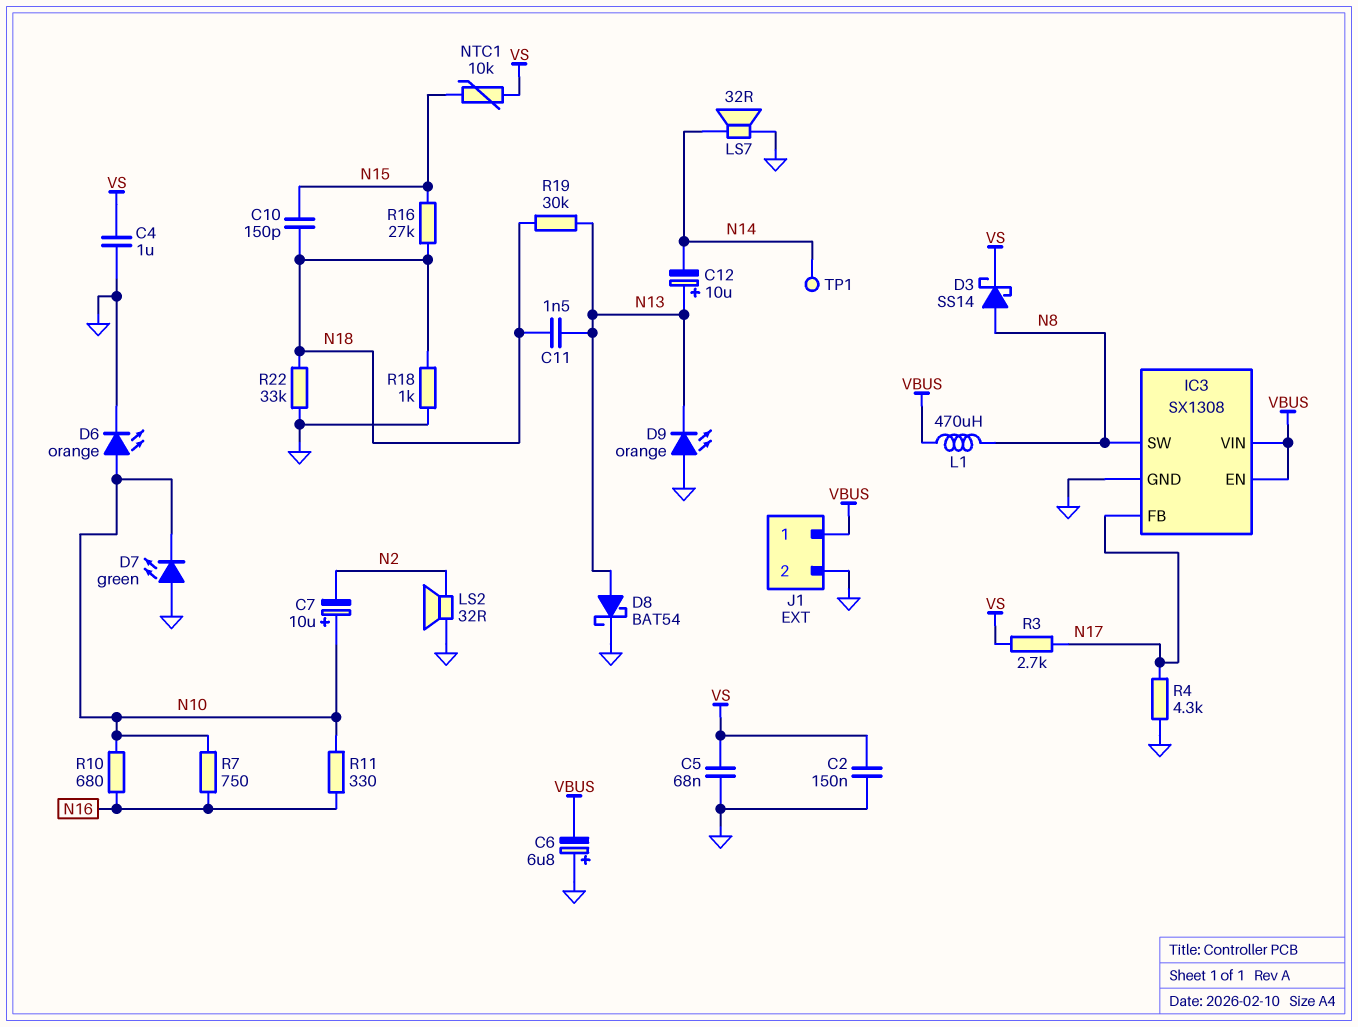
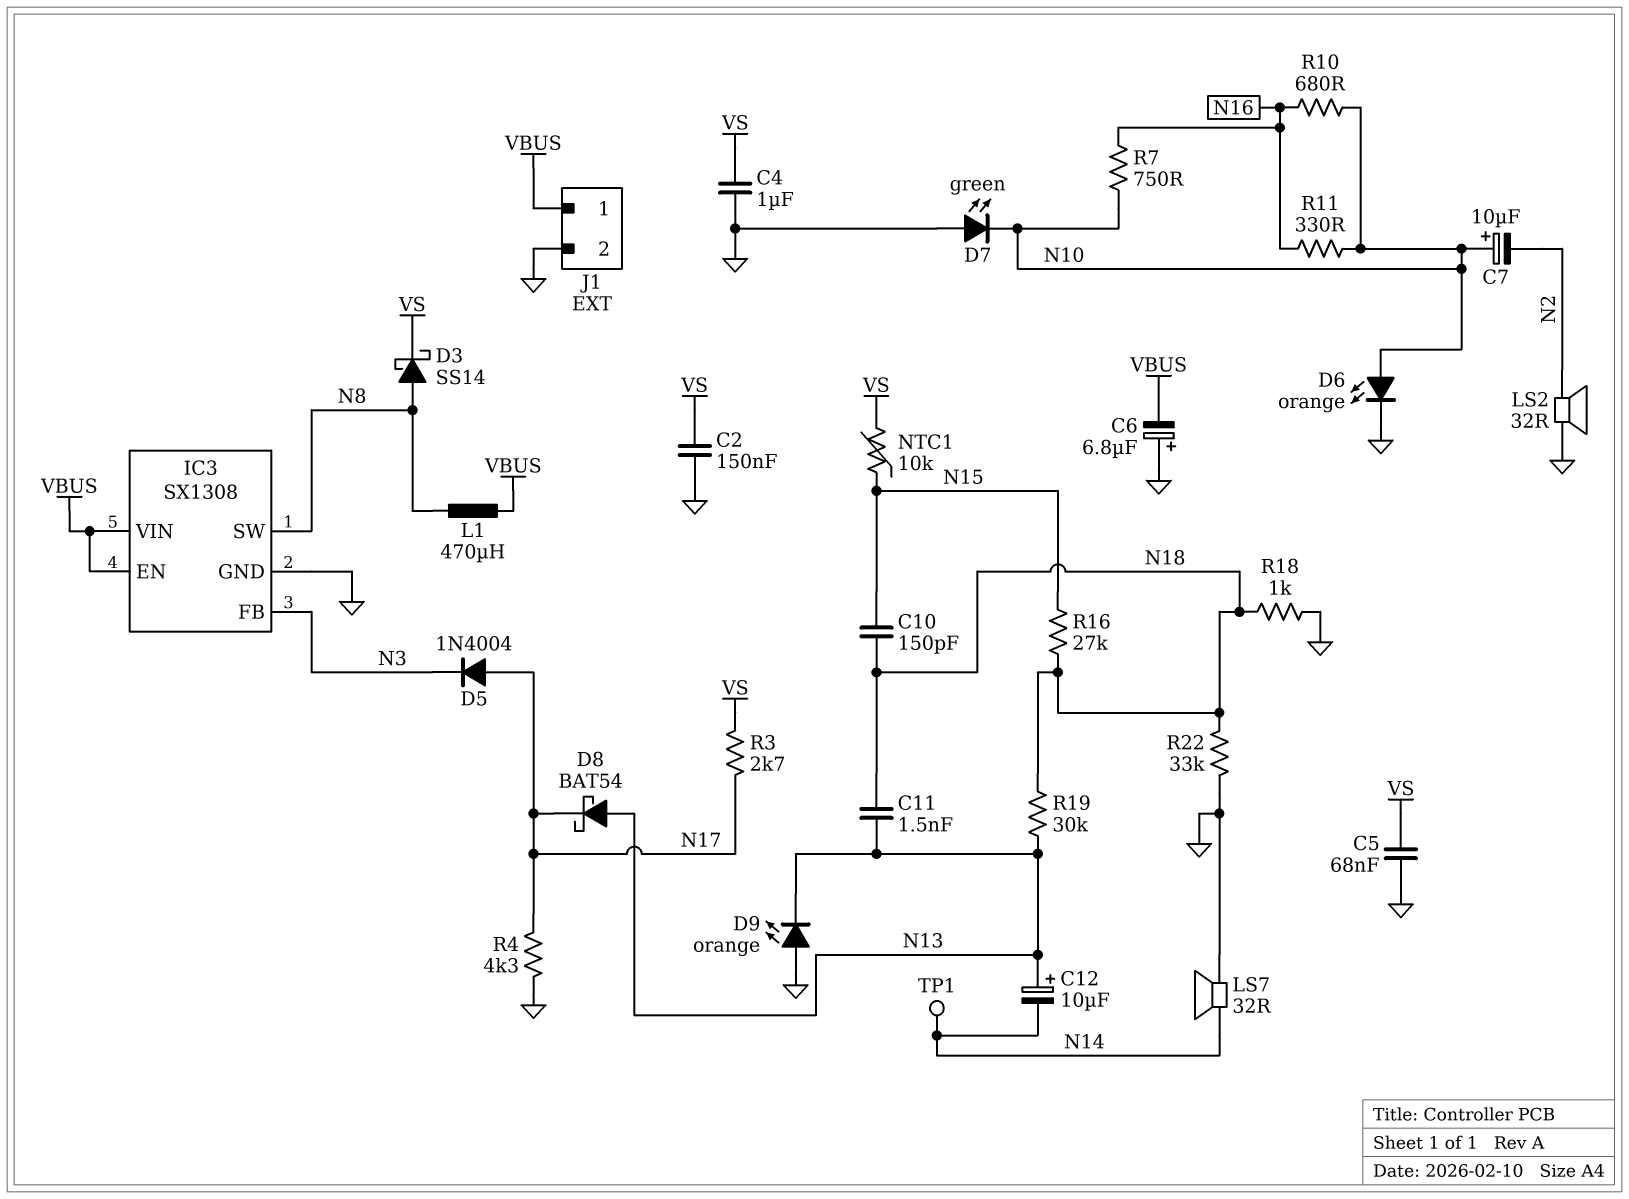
D5: none -> diode 1N4004 (A N17, K N3)
D8: schottky BAT54 (A N13, K GND) -> schottky BAT54 (A N13, K N17)
IC3 pin FB: N17 -> N3

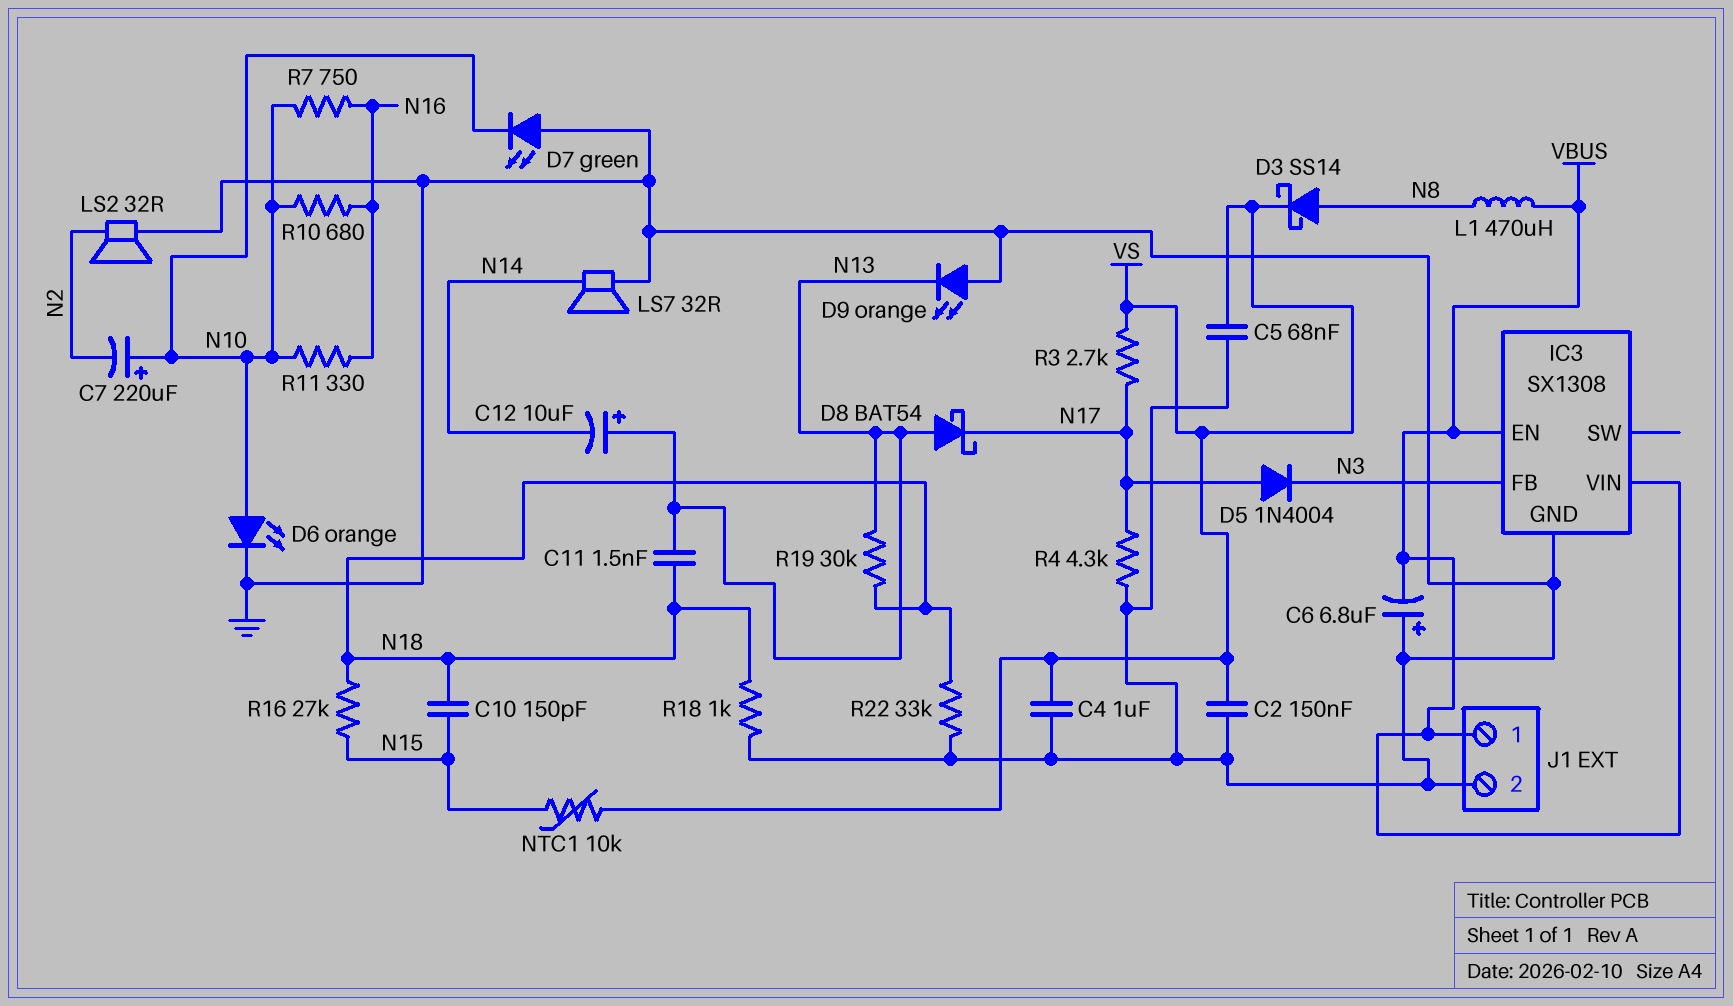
C7: 10uF (plus N10, minus N2) -> 220uF (plus N10, minus N2)
IC3 pin SW: N8 -> none
TP1: test point (N14) -> none

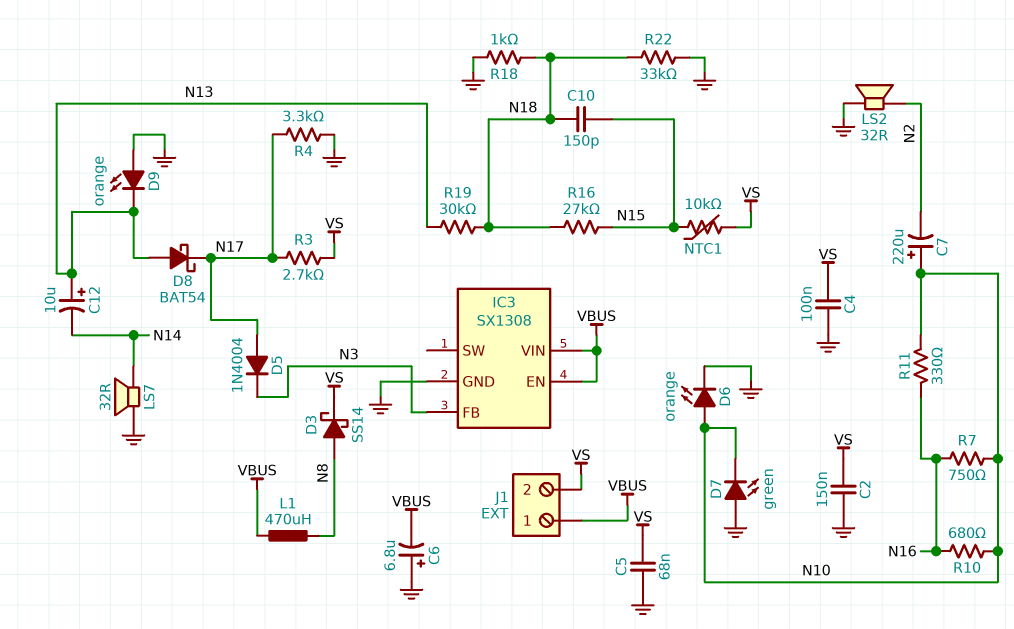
C4: 1uF (GND, VS) -> 100nF (GND, VS)
C11: 1.5nF (N13, N18) -> none
J1 pin 2: GND -> VS
R4: 4.3k (GND, N17) -> 3.3k (GND, N17)

